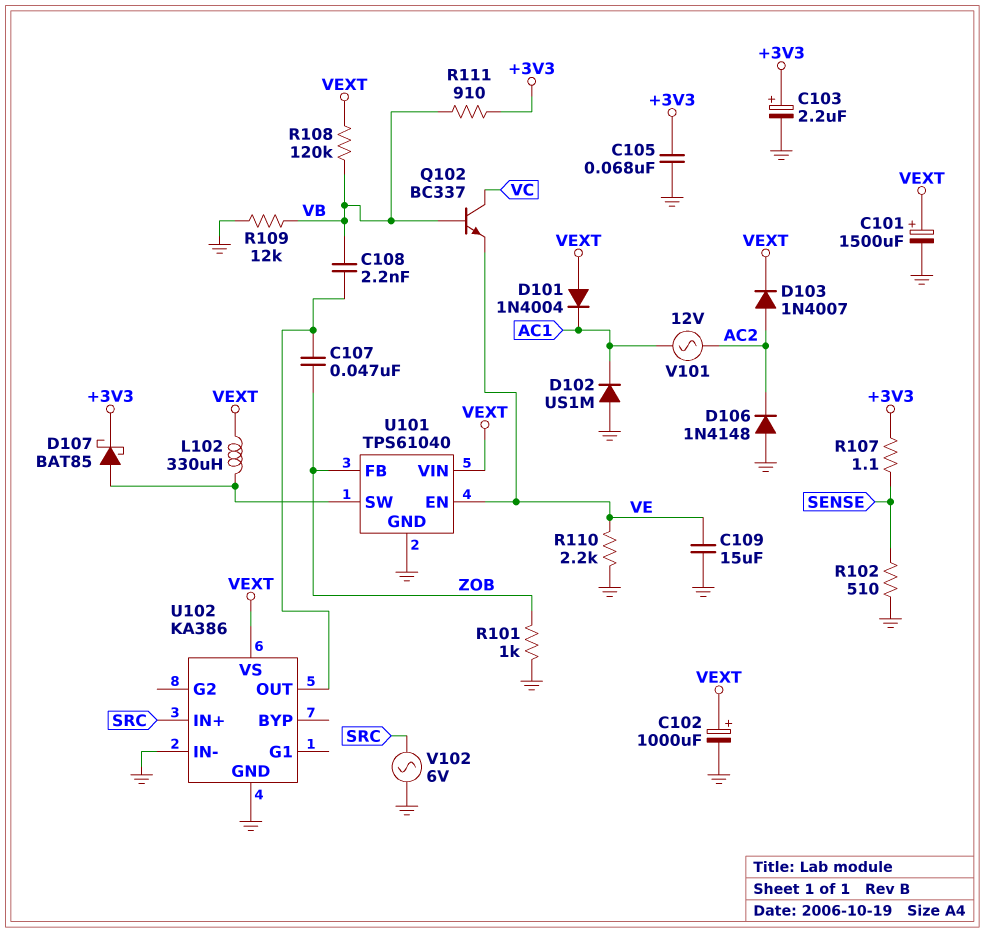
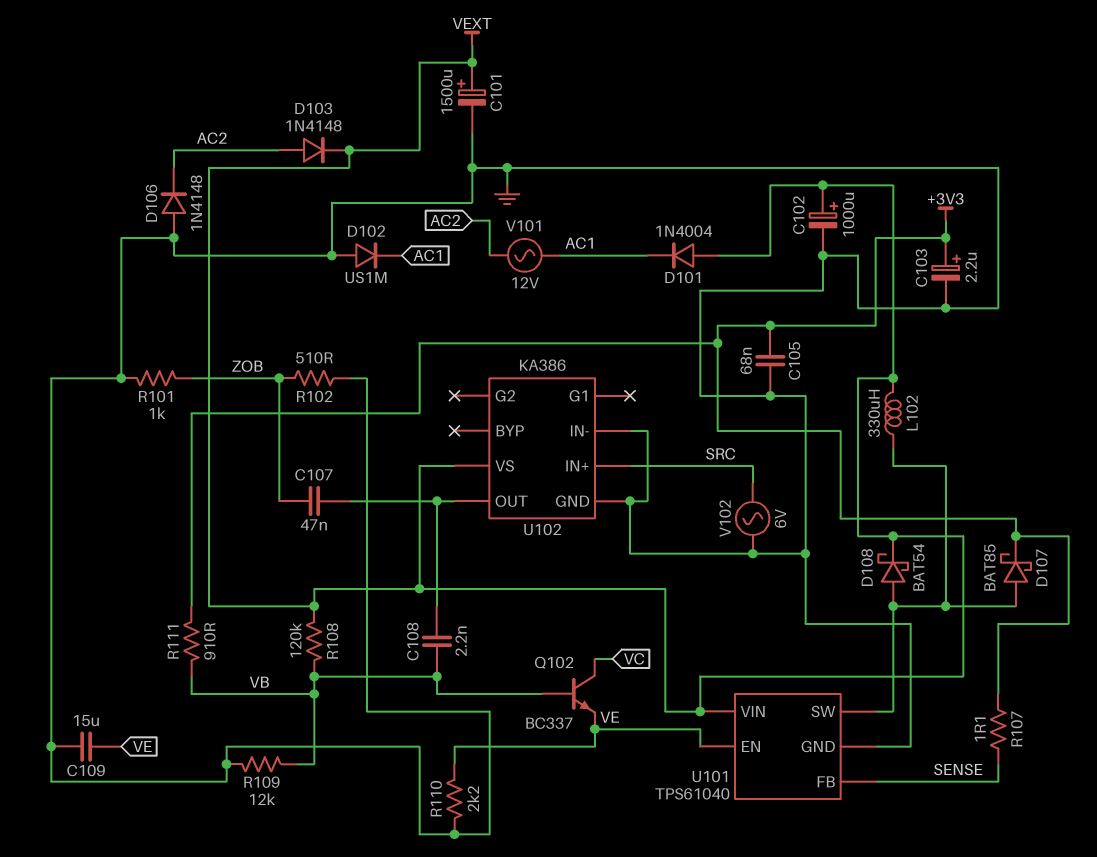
D103: diode 1N4007 (A AC2, K VEXT) -> diode 1N4148 (A AC2, K VEXT)
D108: none -> schottky BAT54 (A U101/SW, K VEXT)
R102: 510 (GND, SENSE) -> 510 (GND, ZOB)
U101 pin FB: ZOB -> SENSE

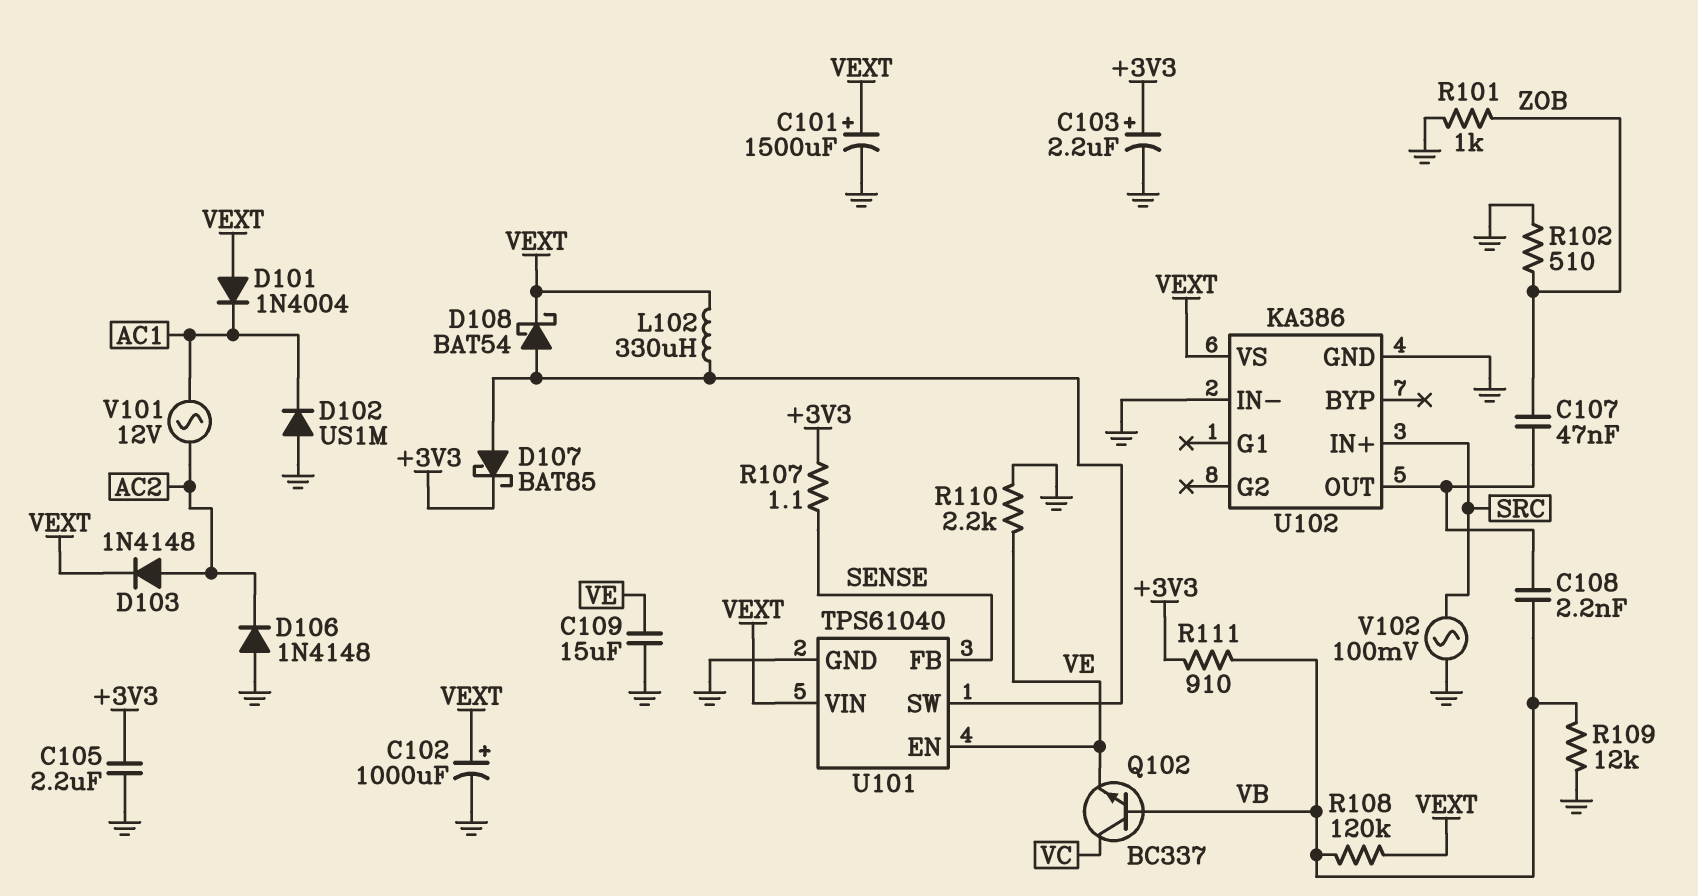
C105: 68nF (+3V3, GND) -> 2.2uF (+3V3, GND)
V102: AC 6V (GND, SRC) -> AC 100mV (GND, SRC)

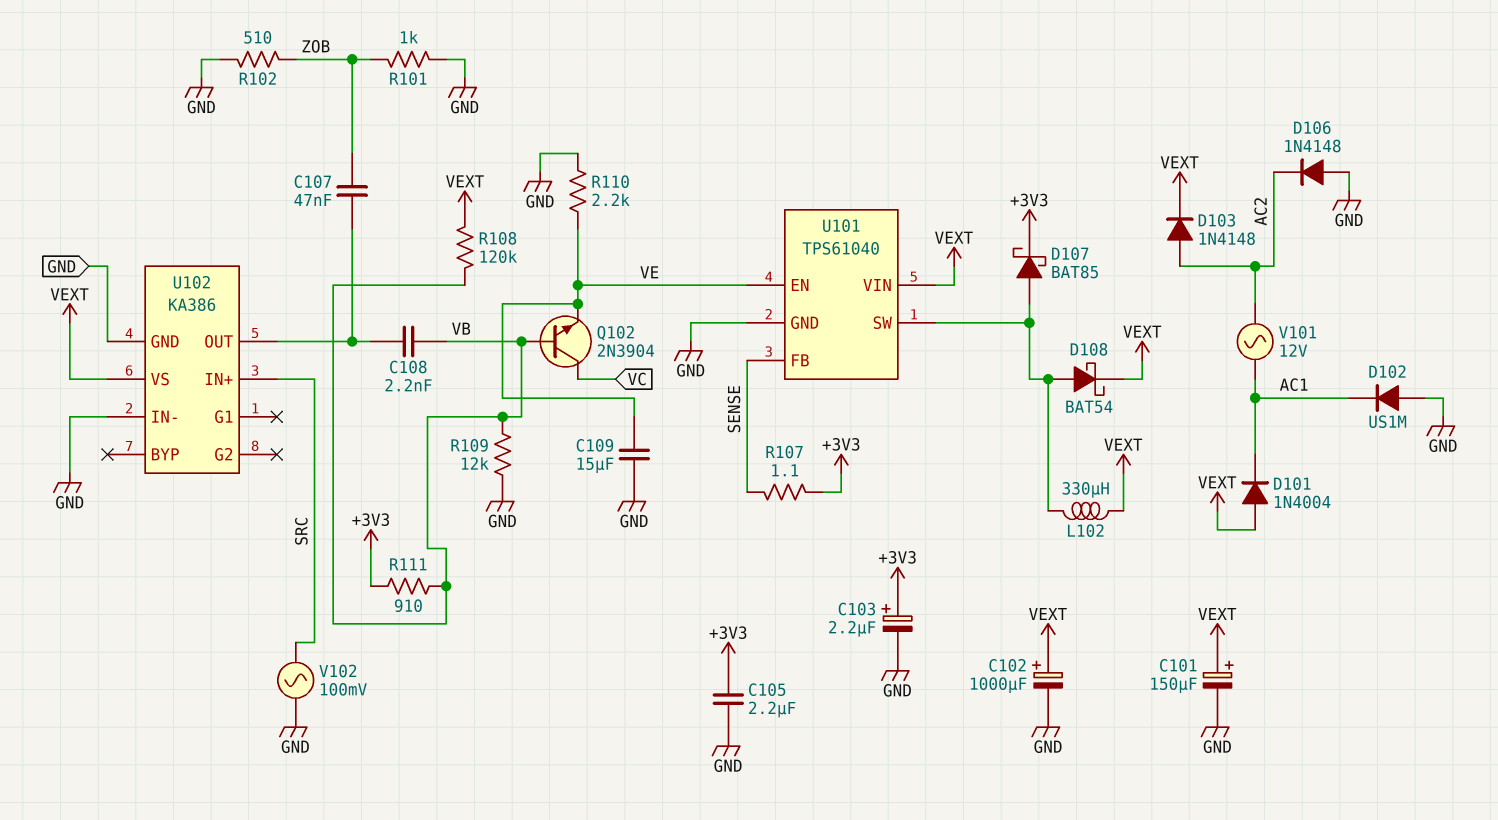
C101: 1500uF (plus VEXT, minus GND) -> 150uF (plus VEXT, minus GND)
Q102: NPN BC337 (B VB, C VC, E VE) -> NPN 2N3904 (B VB, C VC, E VE)

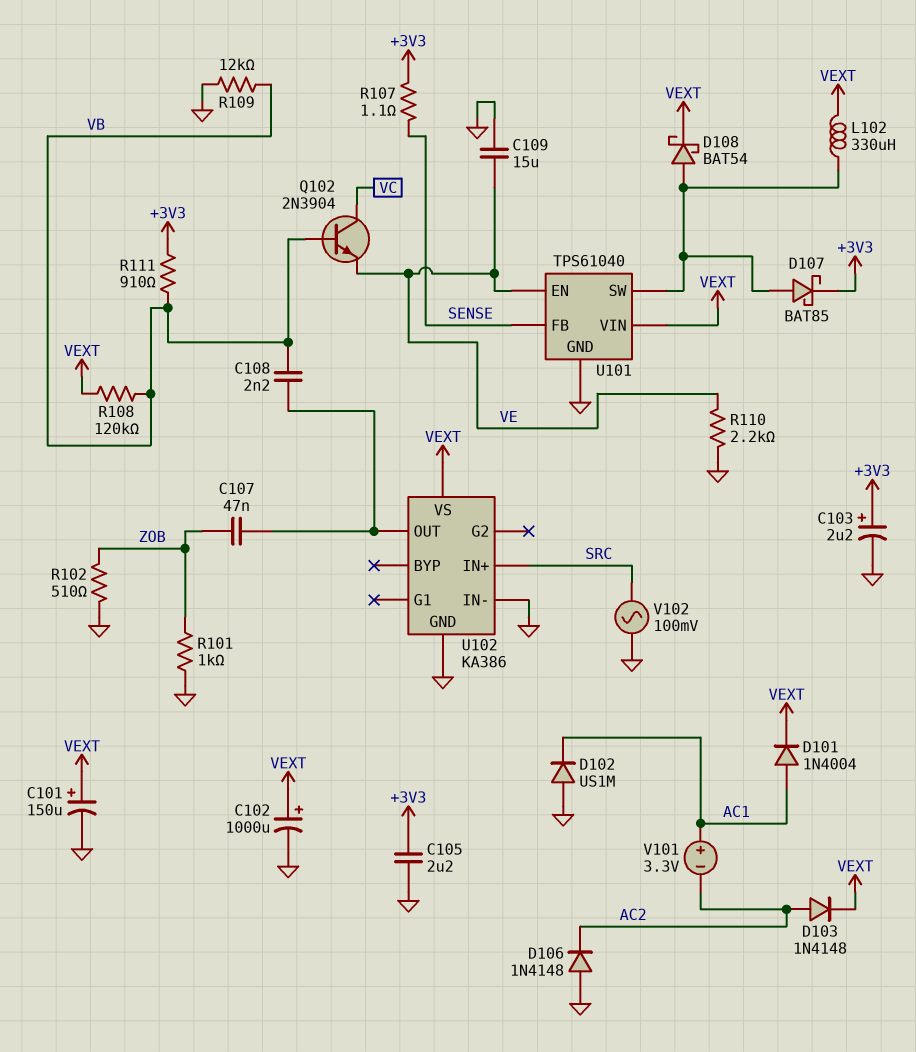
D101: diode 1N4004 (A VEXT, K AC1) -> diode 1N4004 (A AC1, K VEXT)
V101: AC 12V (AC1, AC2) -> 3.3V (plus AC1, minus AC2)

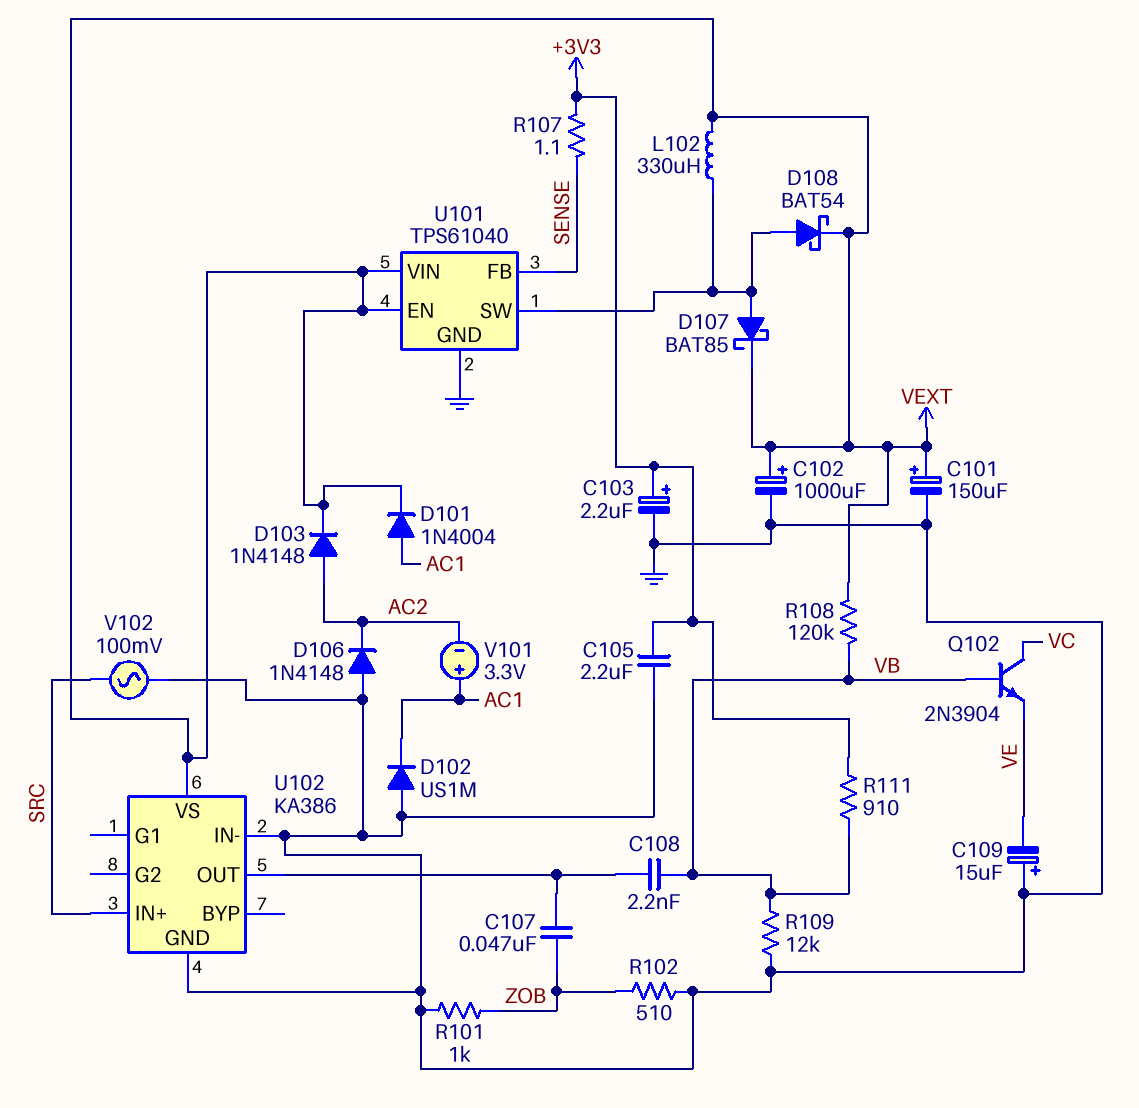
C109: 15uF (GND, VE) -> 15uF (plus GND, minus VE)
D107: schottky BAT85 (A U101/SW, K +3V3) -> schottky BAT85 (A U101/SW, K VEXT)
R110: 2.2k (GND, VE) -> none
U101 pin EN: VE -> VEXT

